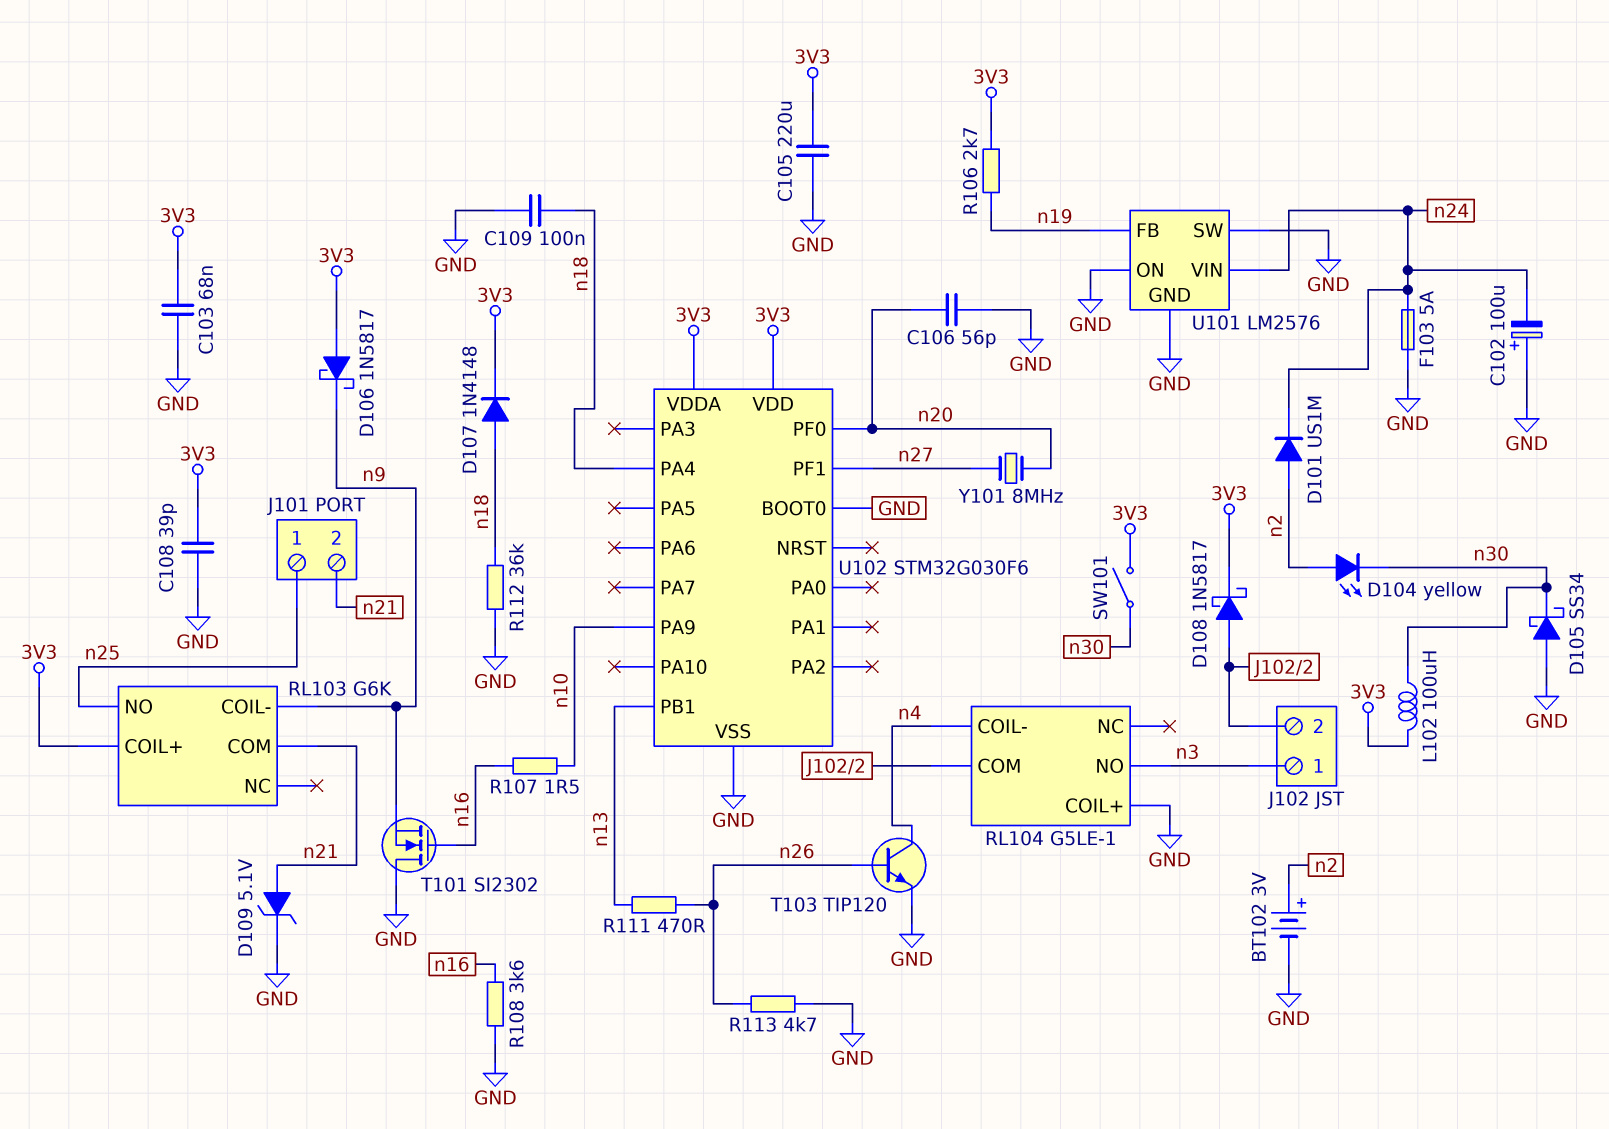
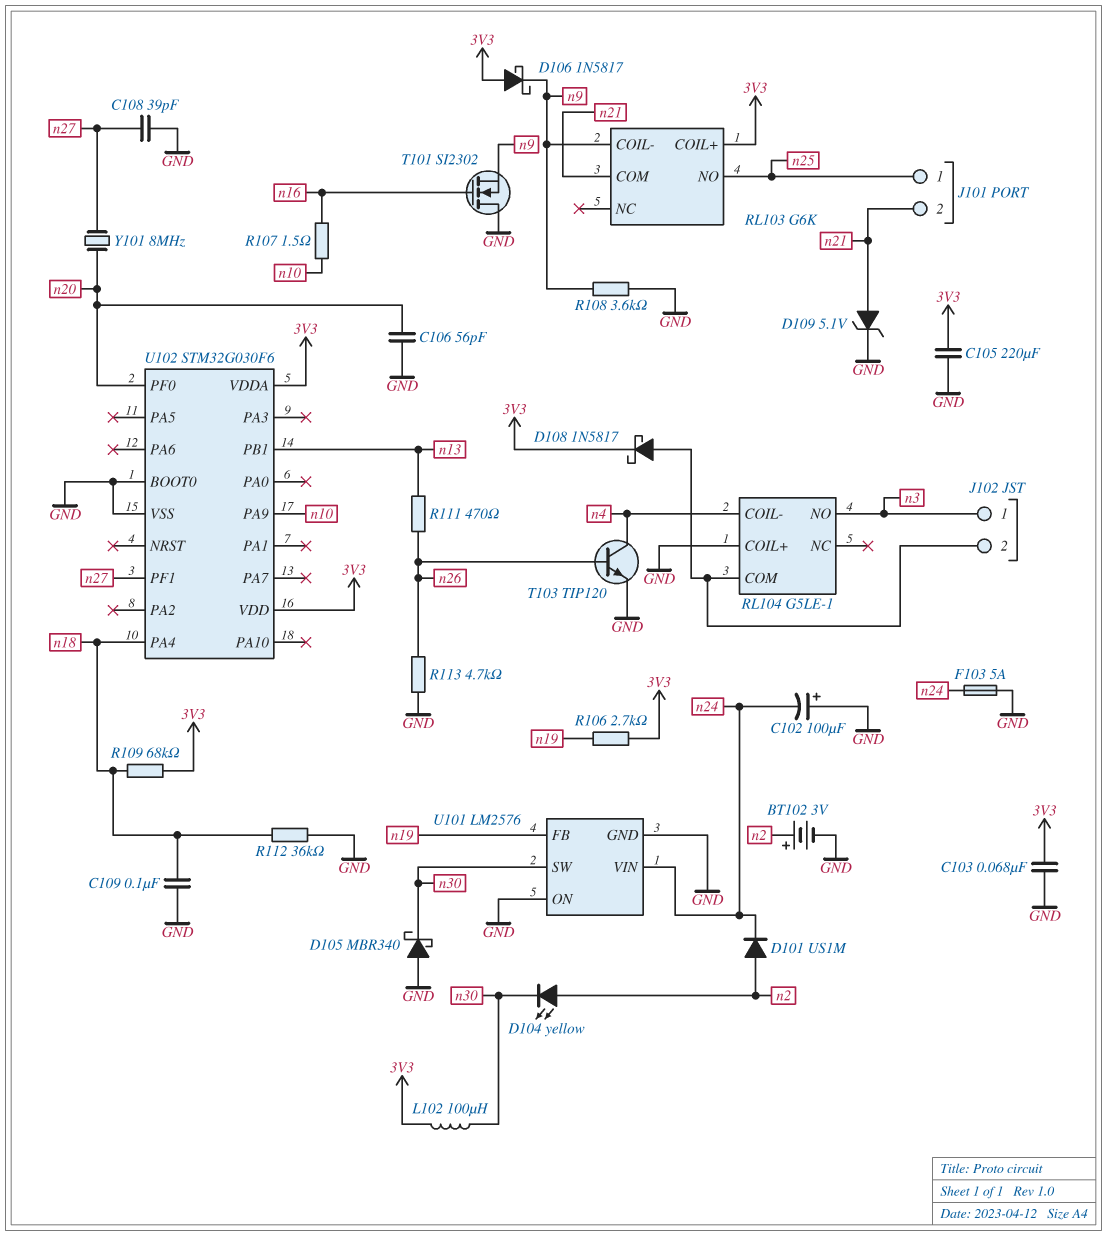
C108: 39pF (3V3, GND) -> 39pF (GND, n27)
D105: schottky SS34 (A GND, K n30) -> schottky MBR340 (A GND, K n30)
D107: diode 1N4148 (A n18, K 3V3) -> none
R108: 3.6k (GND, n16) -> 3.6k (GND, n9)
R109: none -> 68k (3V3, n18)
SW101: switch (3V3, n30) -> none
U101 pin SW: GND -> n30

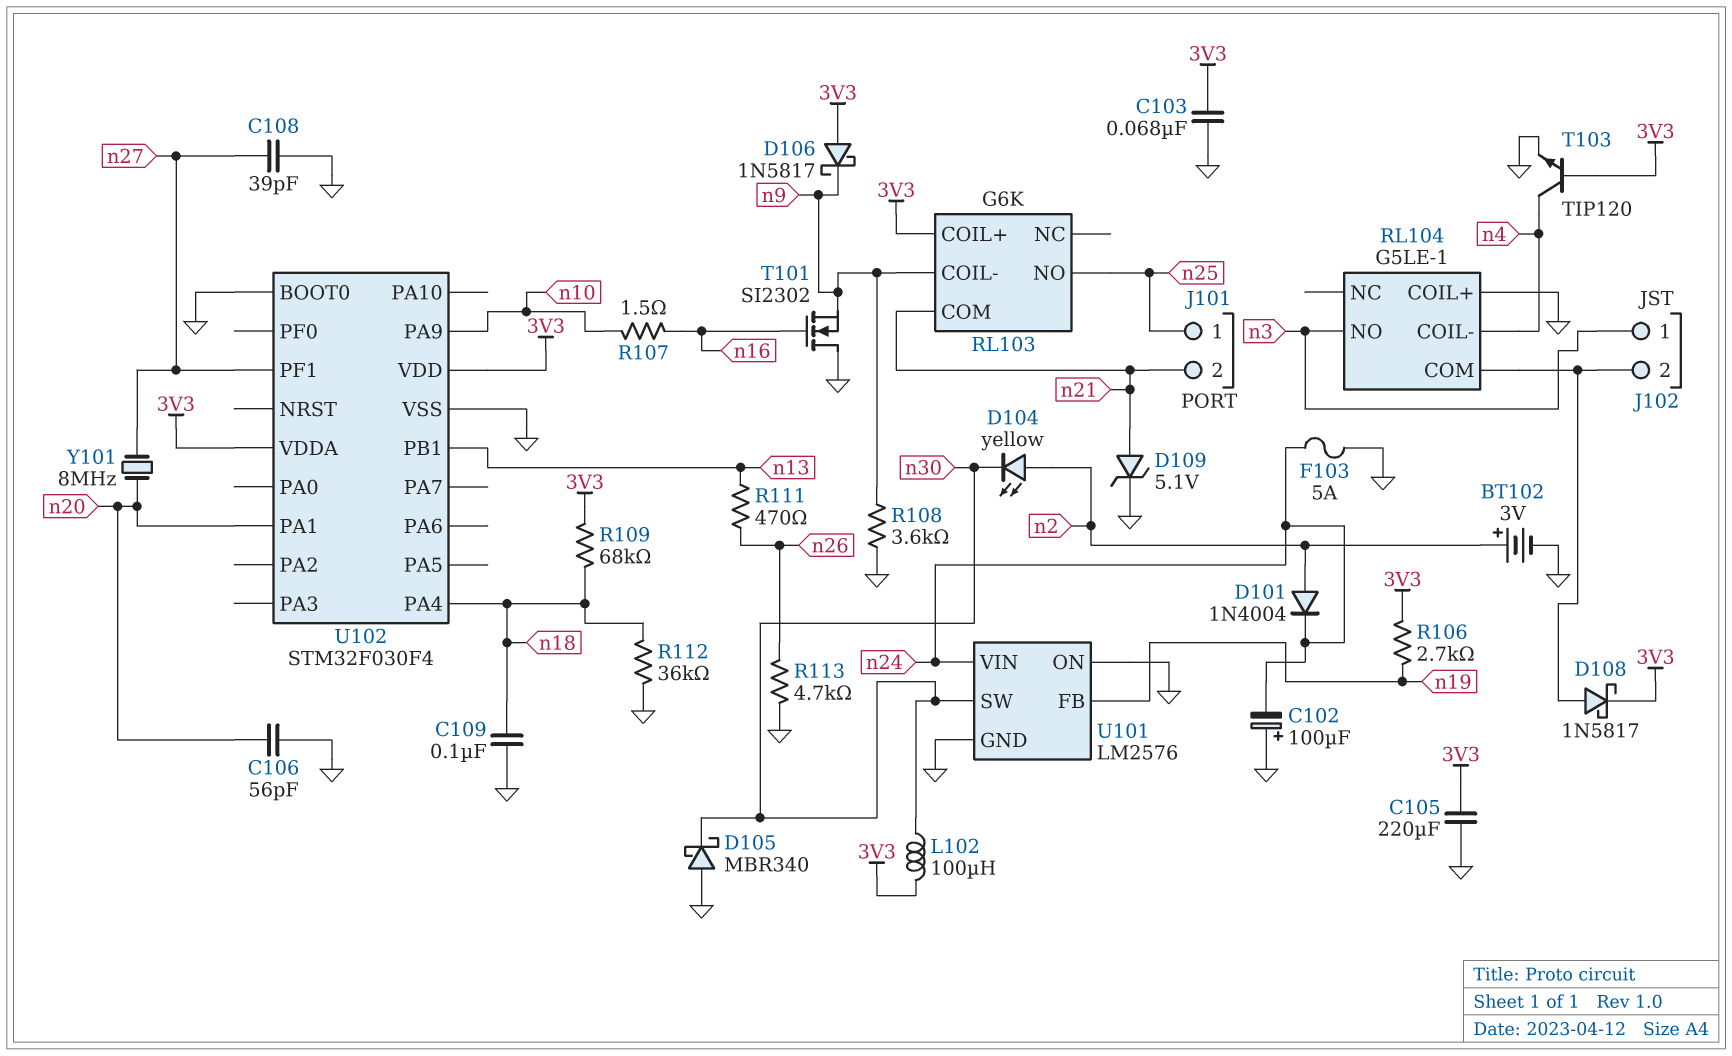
D101: diode US1M (A n2, K n24) -> diode 1N4004 (A n2, K n24)
T103: NPN TIP120 (B n26, C n4, E GND) -> NPN TIP120 (B 3V3, C n4, E GND)
U102: STM32G030F6 -> STM32F030F4
U102 pin PA1: none -> n20
U102 pin PF0: n20 -> none

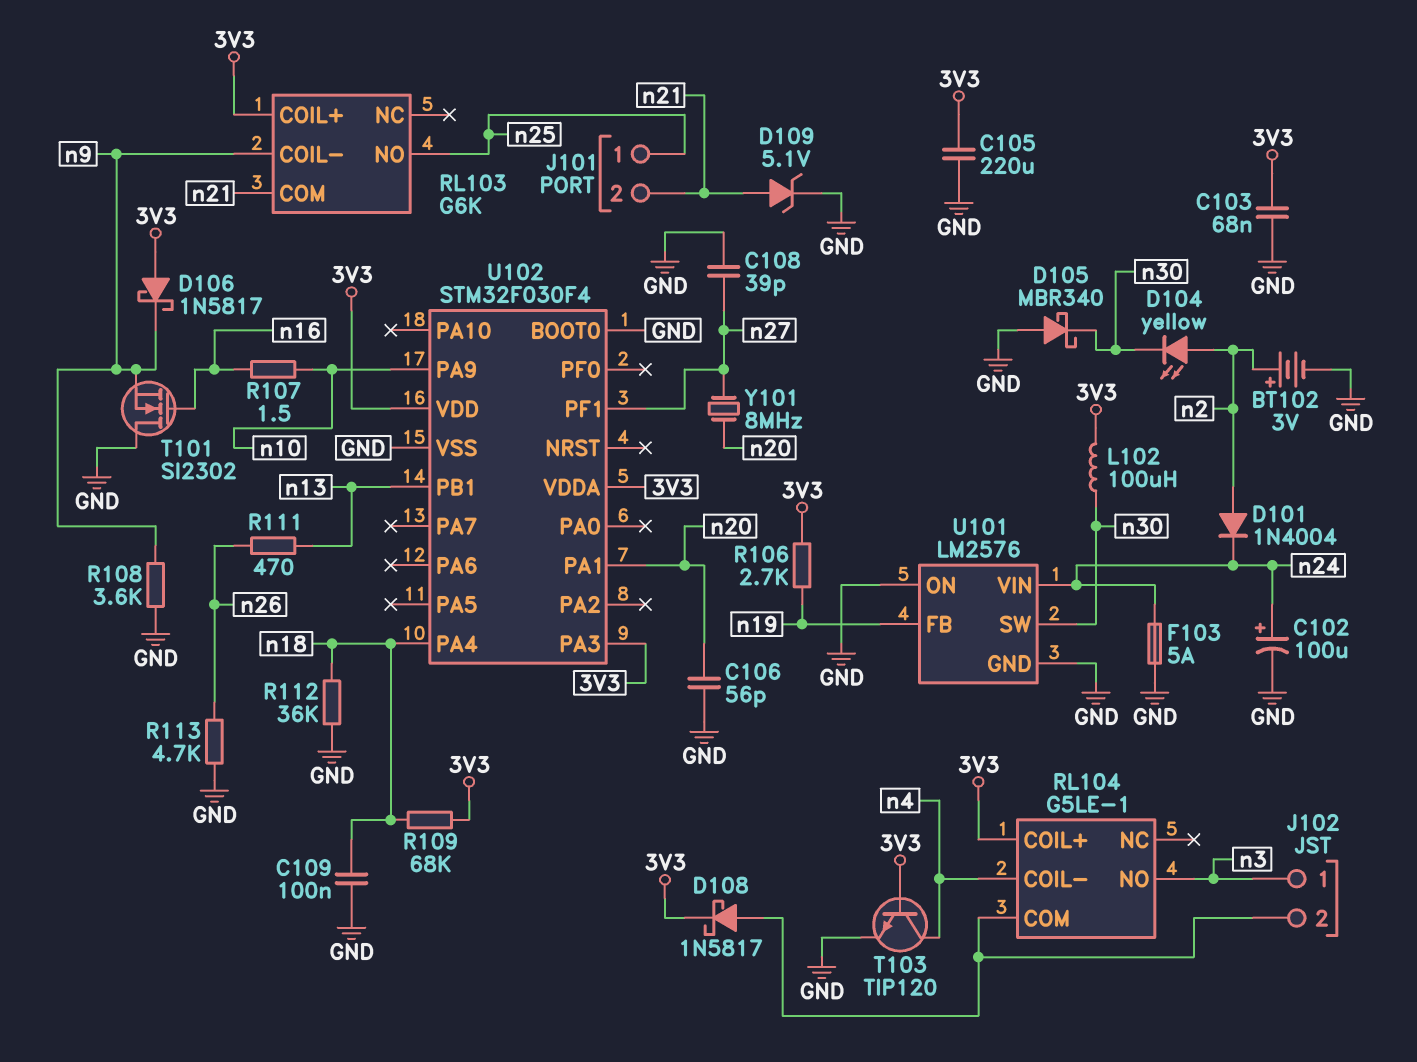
C102: 100uF (plus GND, minus n24) -> 100uF (plus n24, minus GND)
RL104 pin COIL+: GND -> 3V3
U102 pin PA3: none -> 3V3

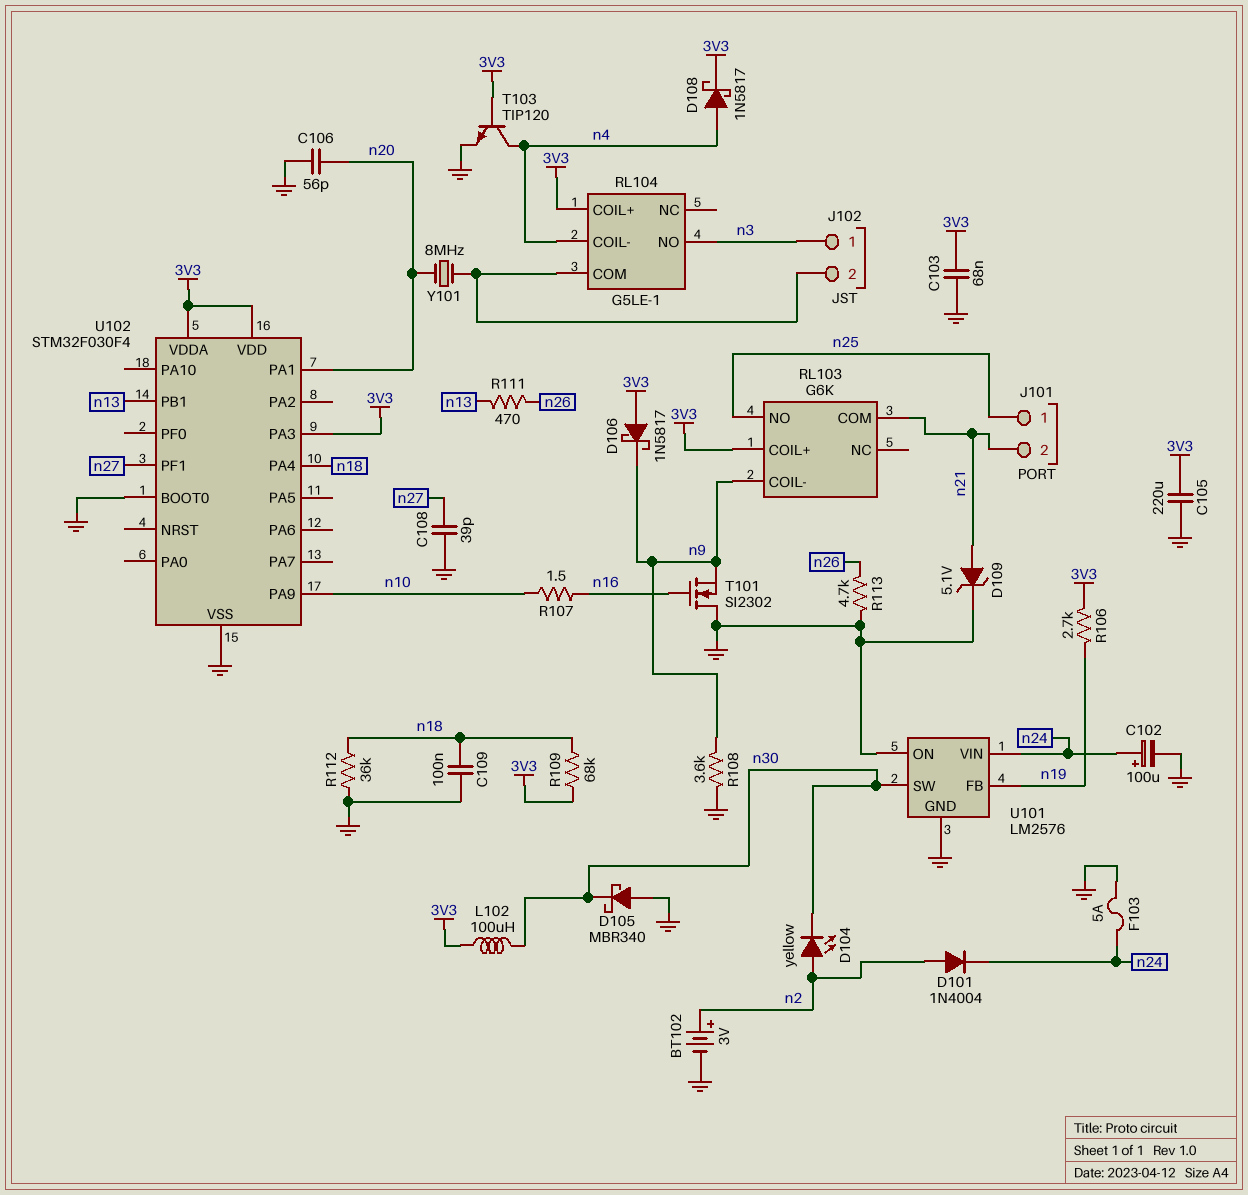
D108: schottky 1N5817 (A J102/2, K 3V3) -> schottky 1N5817 (A n4, K 3V3)
Y101: 8MHz (n20, n27) -> 8MHz (J102/2, n20)

